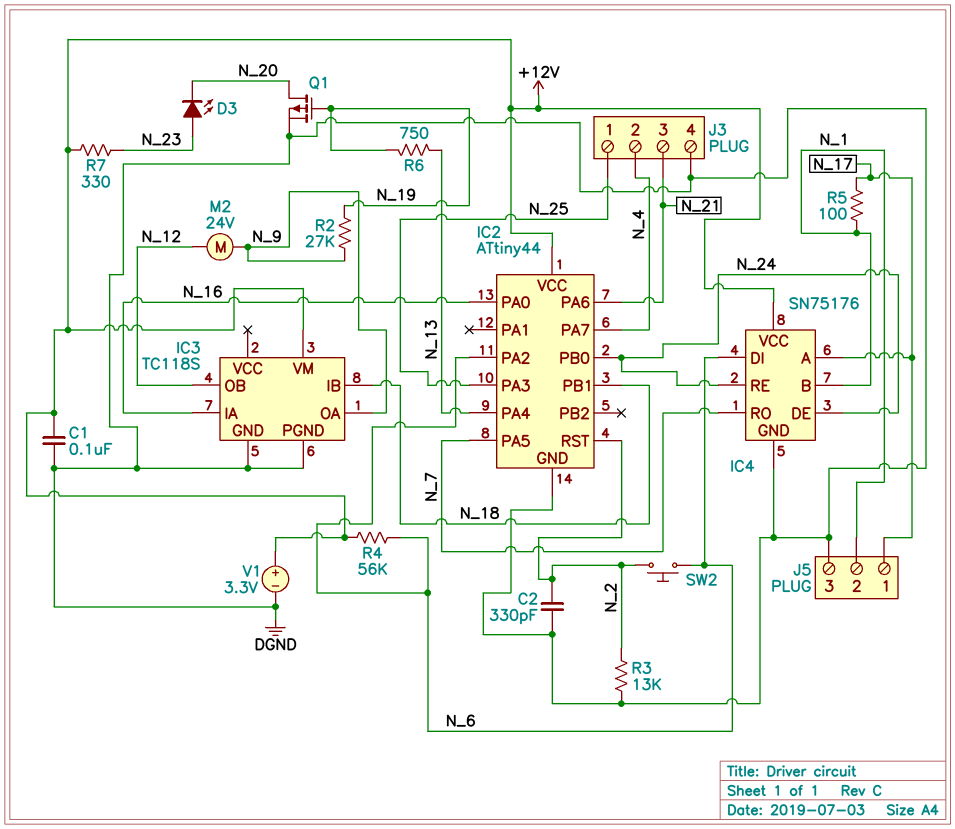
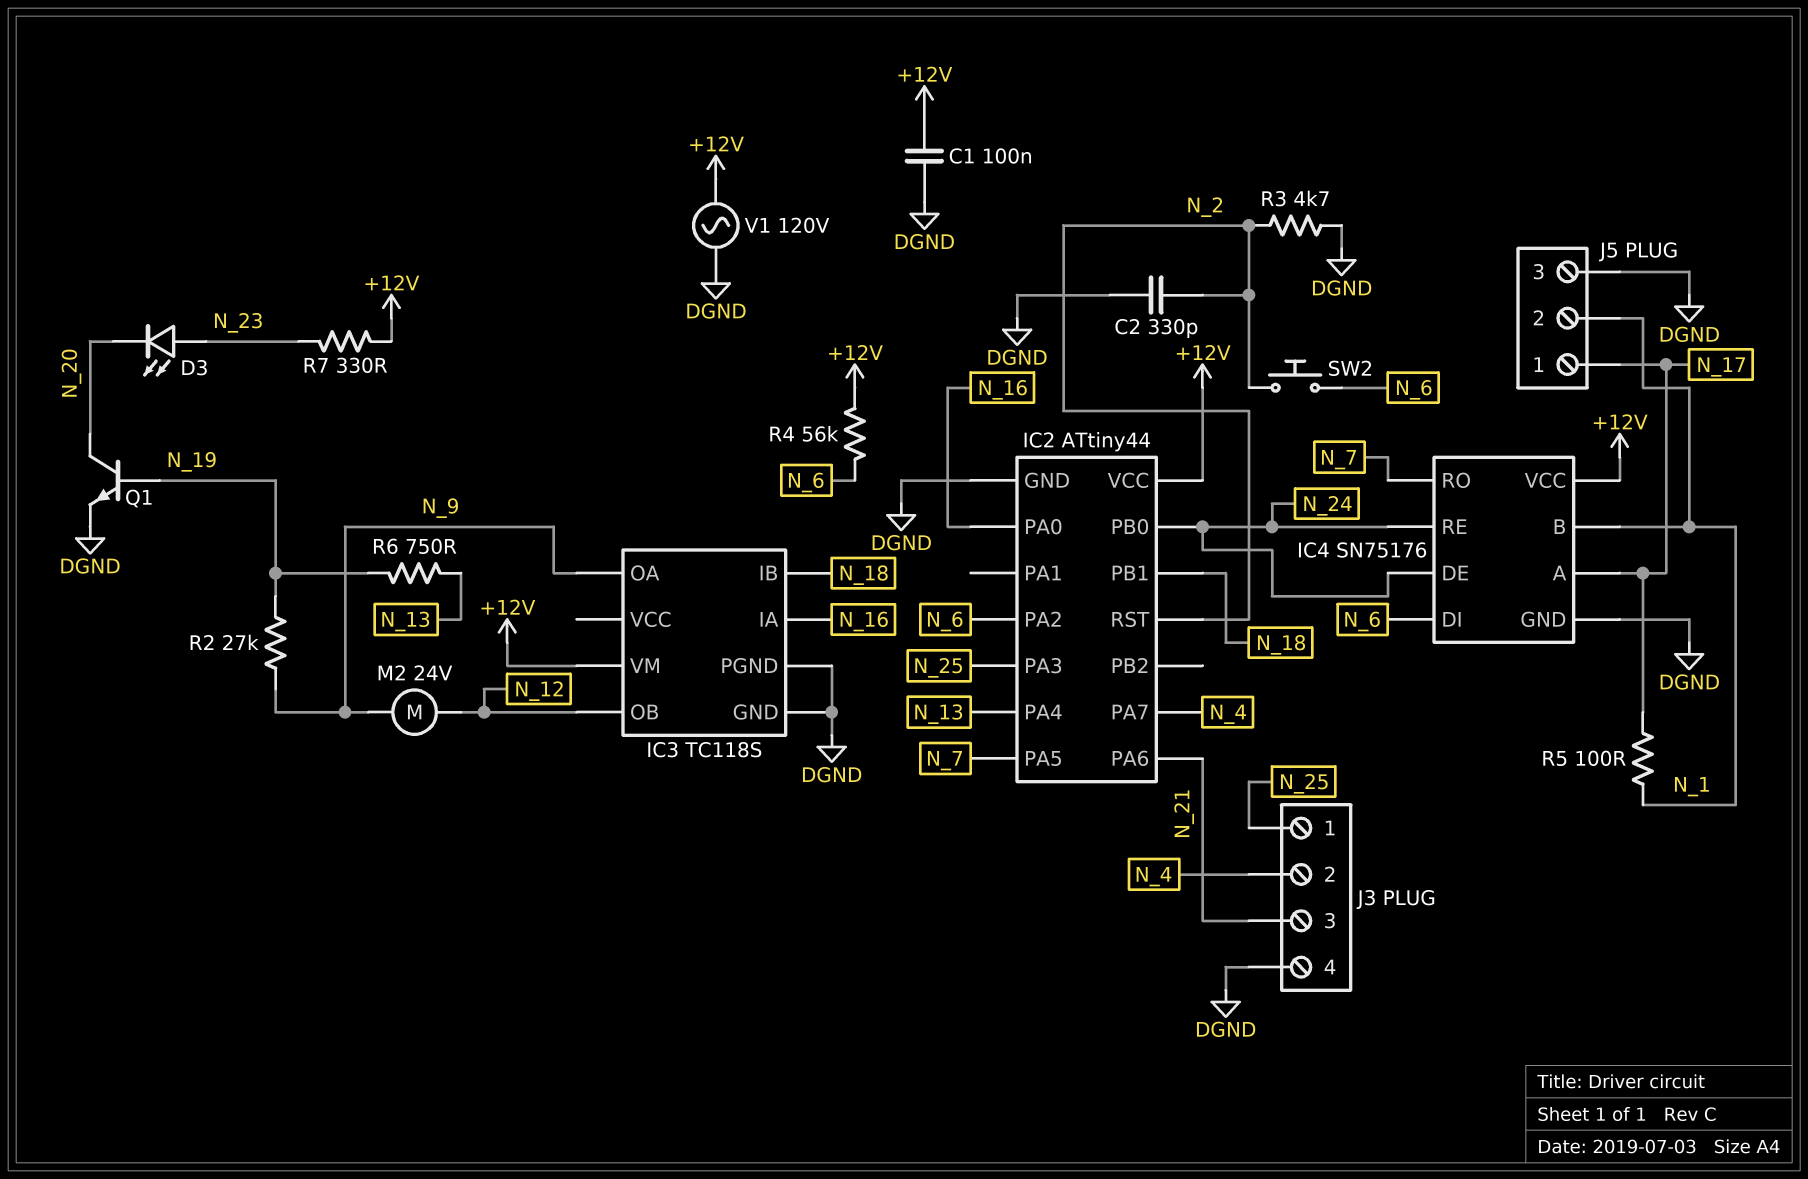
Q1: PMOS (G N_19, D N_20, S DGND) -> NPN (B N_19, C N_20, E DGND)
R3: 13k (DGND, N_2) -> 4.7k (DGND, N_2)
V1: 3.3V (plus +12V, minus DGND) -> AC 120V (+12V, DGND)

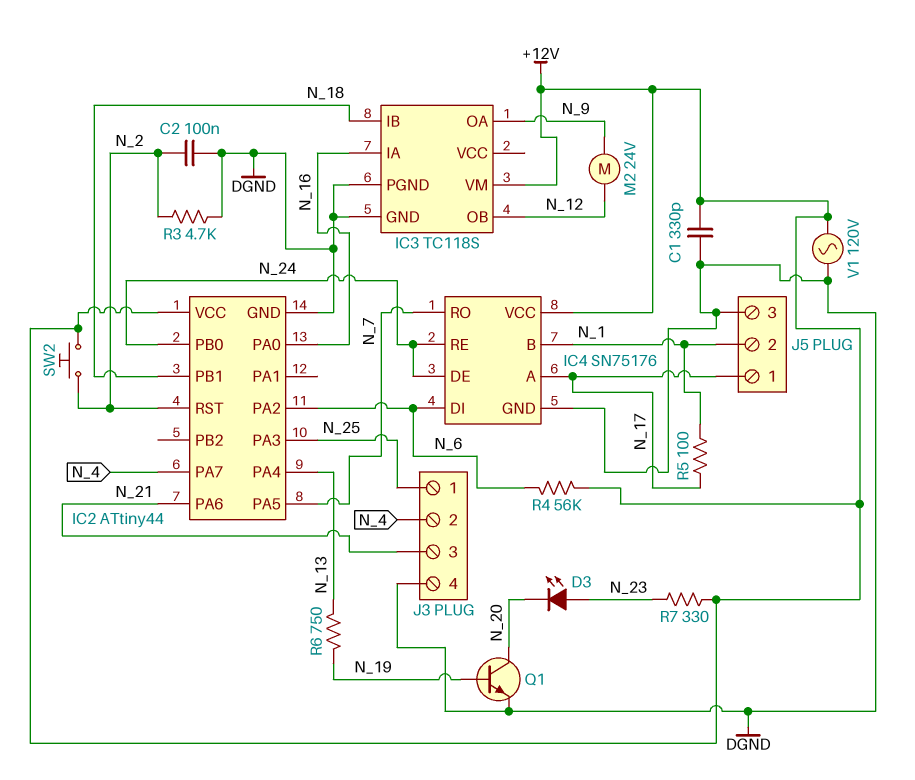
C1: 100nF (+12V, DGND) -> 330pF (+12V, DGND)
C2: 330pF (DGND, N_2) -> 100nF (DGND, N_2)
R2: 27k (N_9, N_19) -> none
SW2: button (N_2, N_6) -> button (+12V, N_2)

